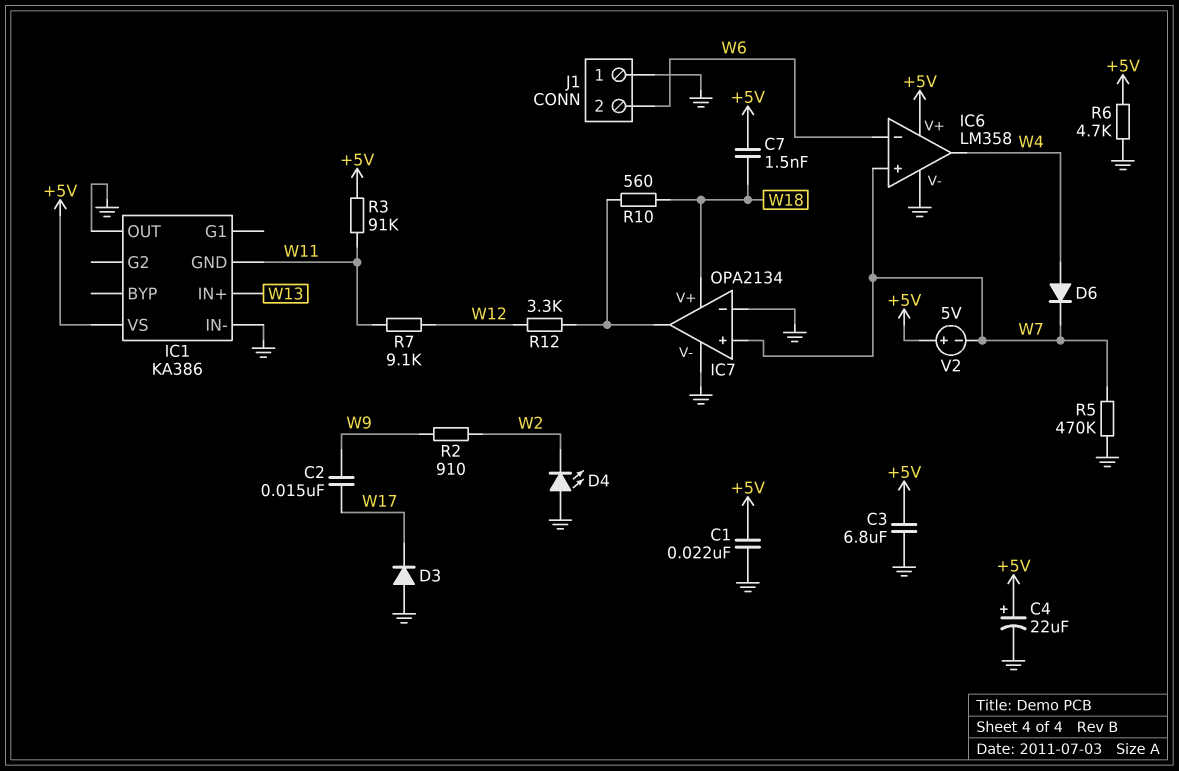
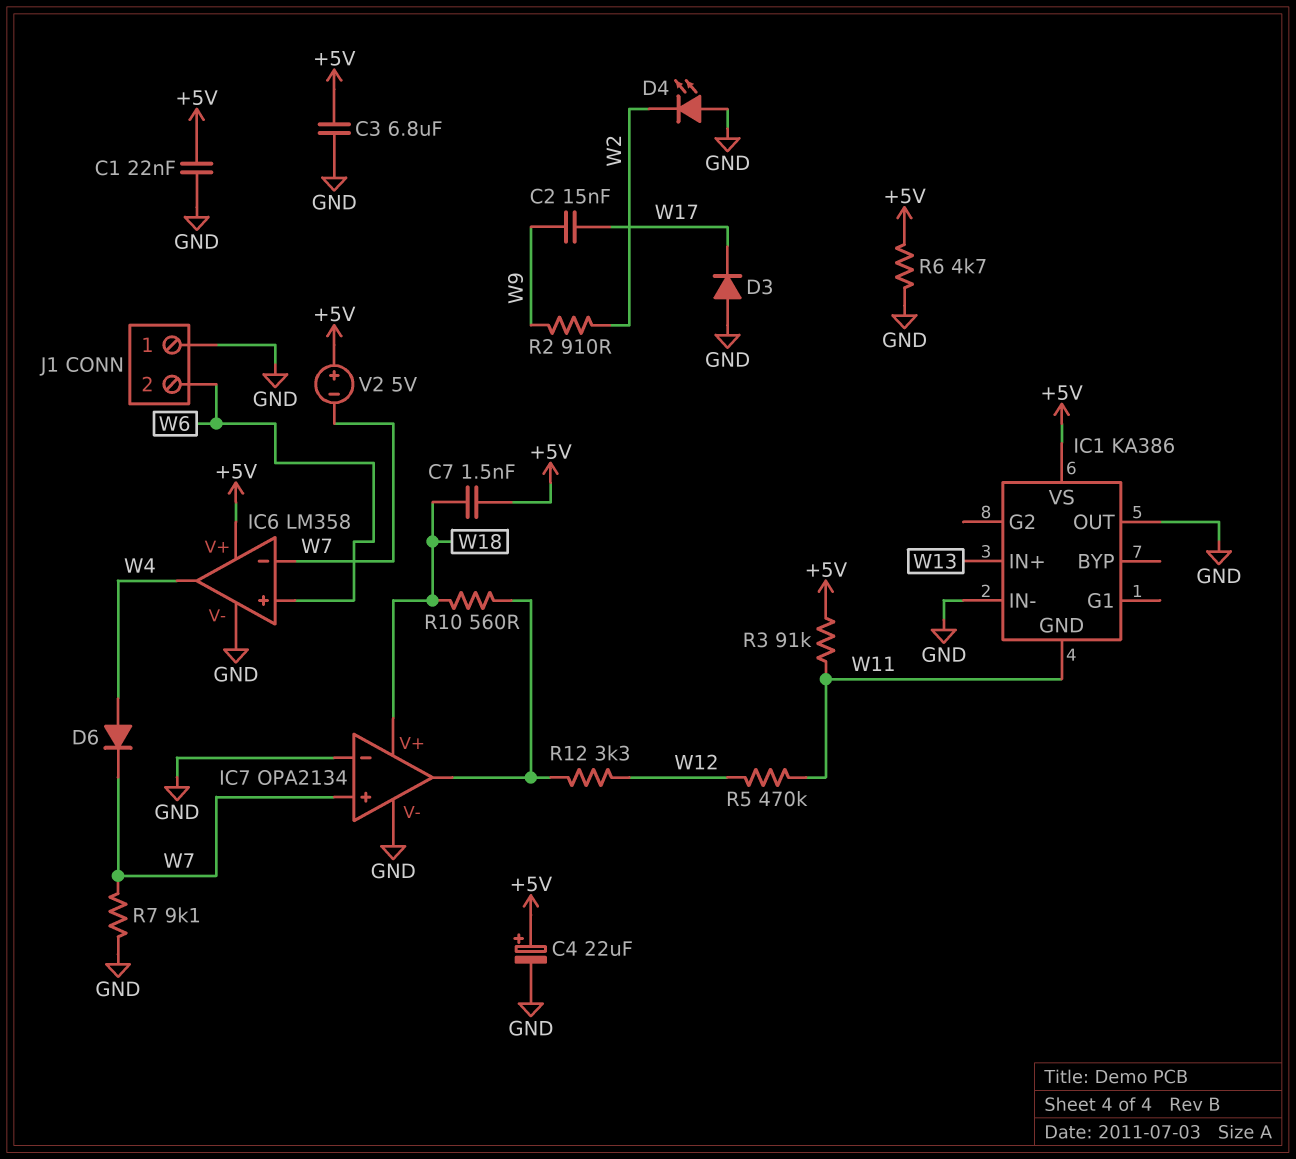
IC6 pin in+: W7 -> W6
IC6 pin in-: W6 -> W7
R5: 470k (GND, W7) -> 470k (W11, W12)
R7: 9.1k (W11, W12) -> 9.1k (GND, W7)

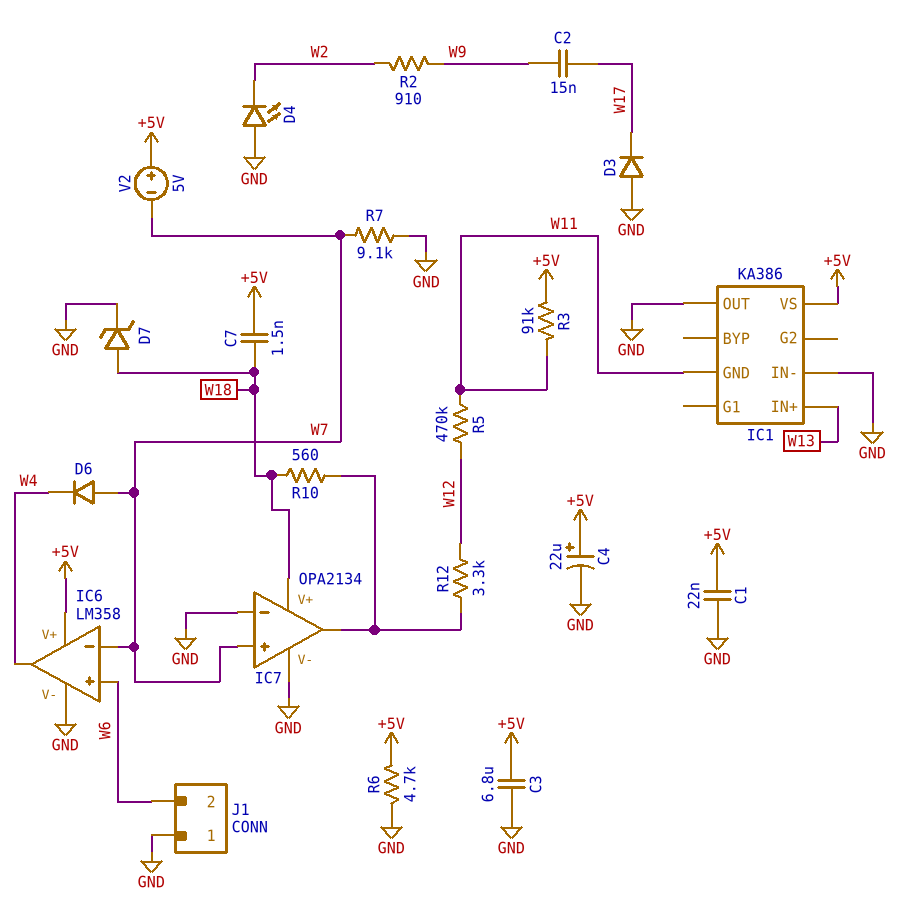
D6: diode (A W4, K W7) -> diode (A W7, K W4)
D7: none -> zener (A W18, K GND)

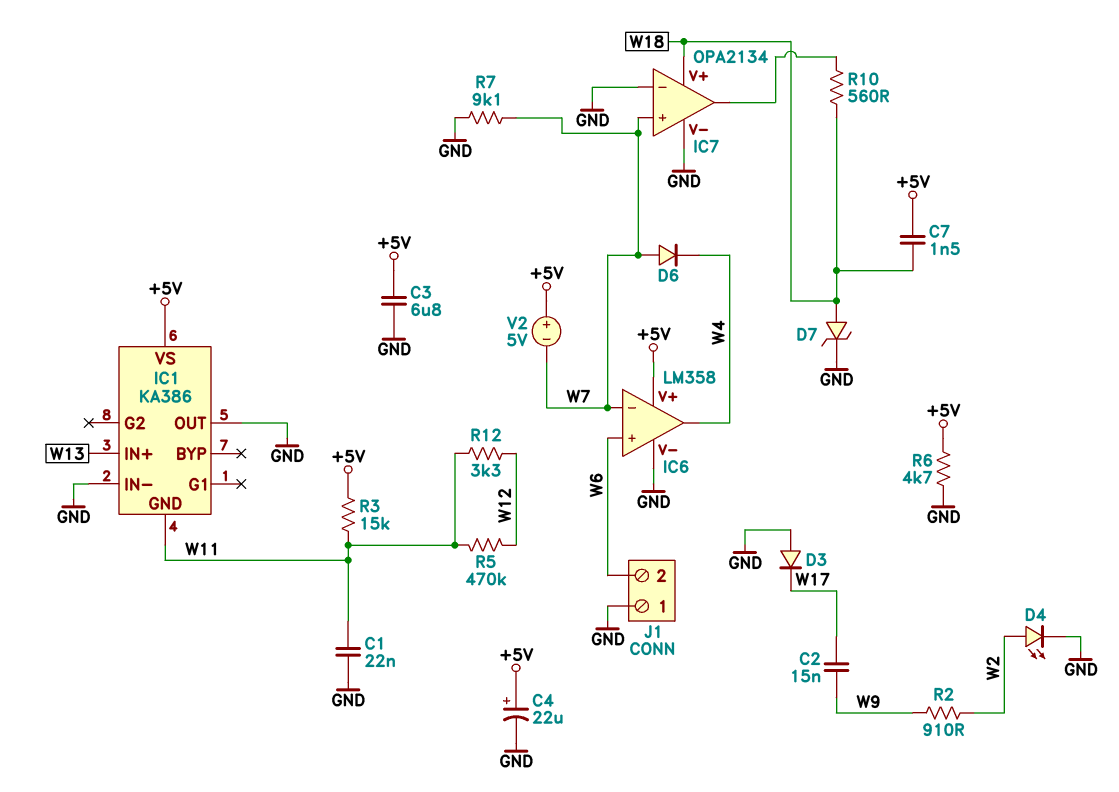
C1: 22nF (+5V, GND) -> 22nF (GND, W11)
D4: LED (A GND, K W2) -> LED (A W2, K GND)
R3: 91k (+5V, W11) -> 15k (+5V, W11)
R12: 3.3k (IC7/out, W12) -> 3.3k (W11, W12)

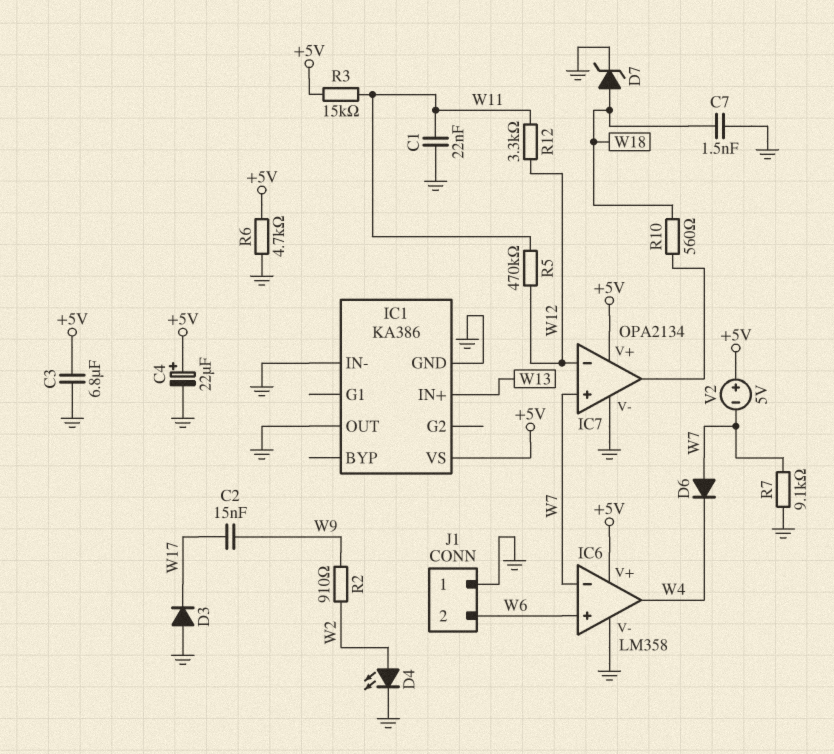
C7: 1.5nF (+5V, W18) -> 1.5nF (GND, W18)
IC1 pin GND: W11 -> GND
IC7 pin V+: W18 -> +5V
IC7 pin in-: GND -> W12

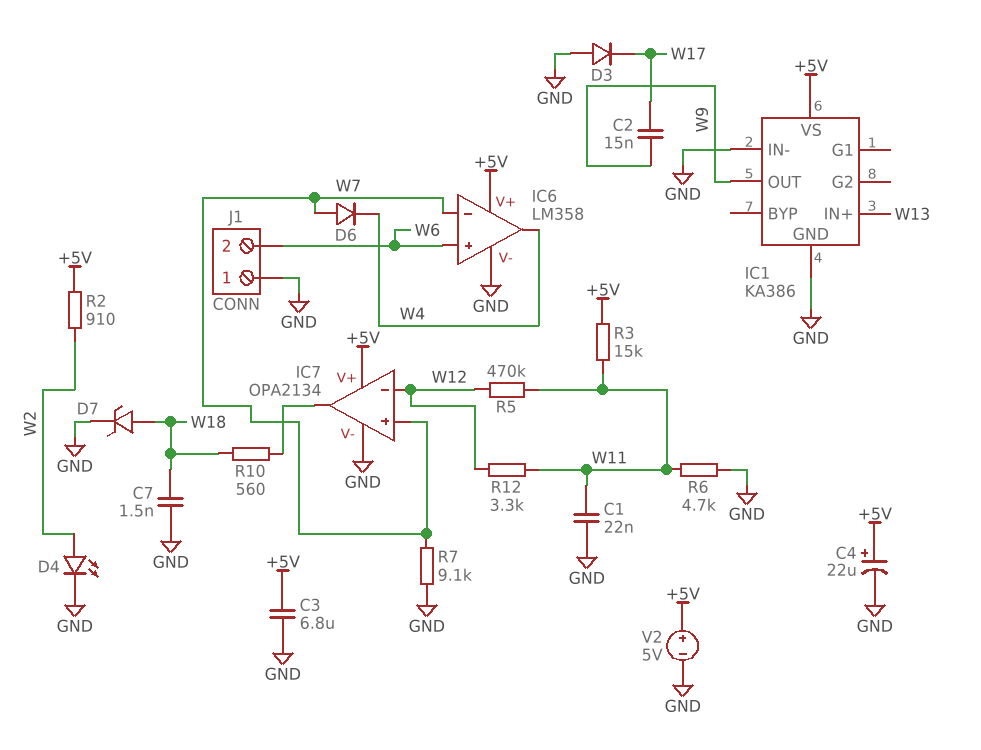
IC1 pin OUT: GND -> W9
R2: 910 (W2, W9) -> 910 (+5V, W2)
R6: 4.7k (+5V, GND) -> 4.7k (GND, W11)
V2: 5V (plus +5V, minus W7) -> 5V (plus +5V, minus GND)

